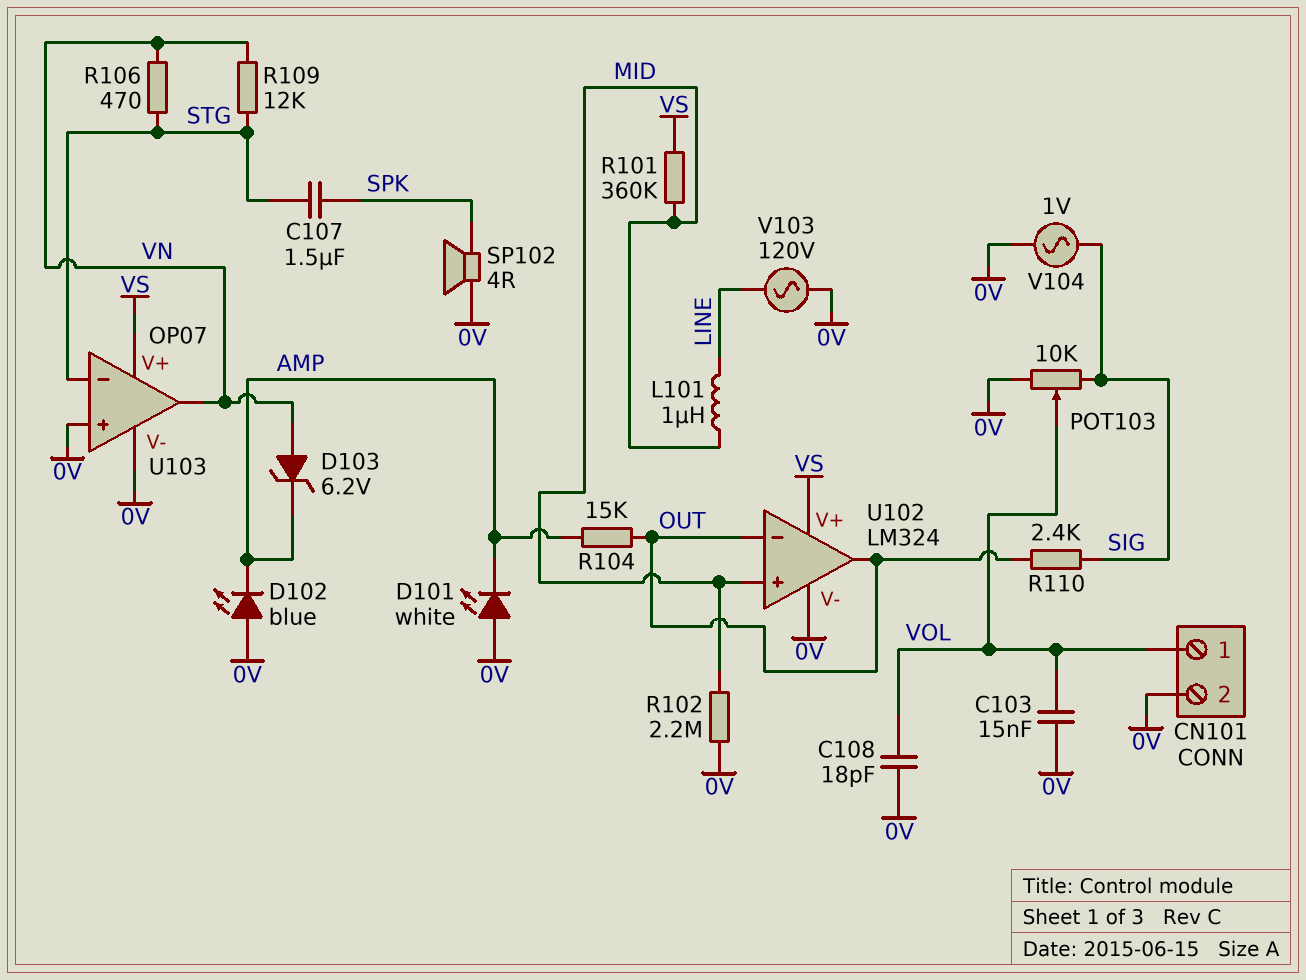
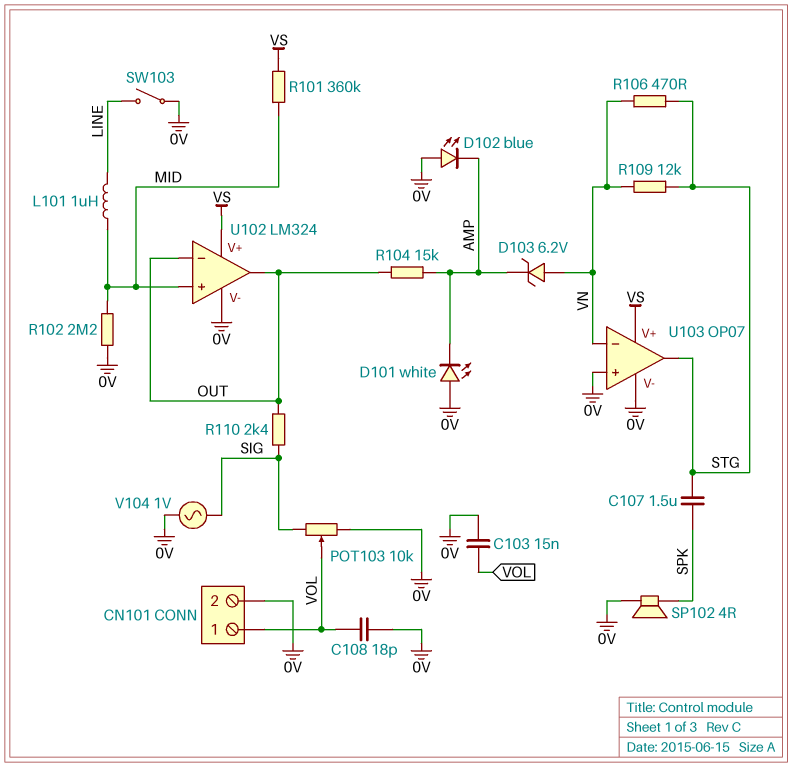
SW103: none -> switch (0V, LINE)
U103 pin in-: STG -> VN
U103 pin out: VN -> STG
V103: AC 120V (0V, LINE) -> none

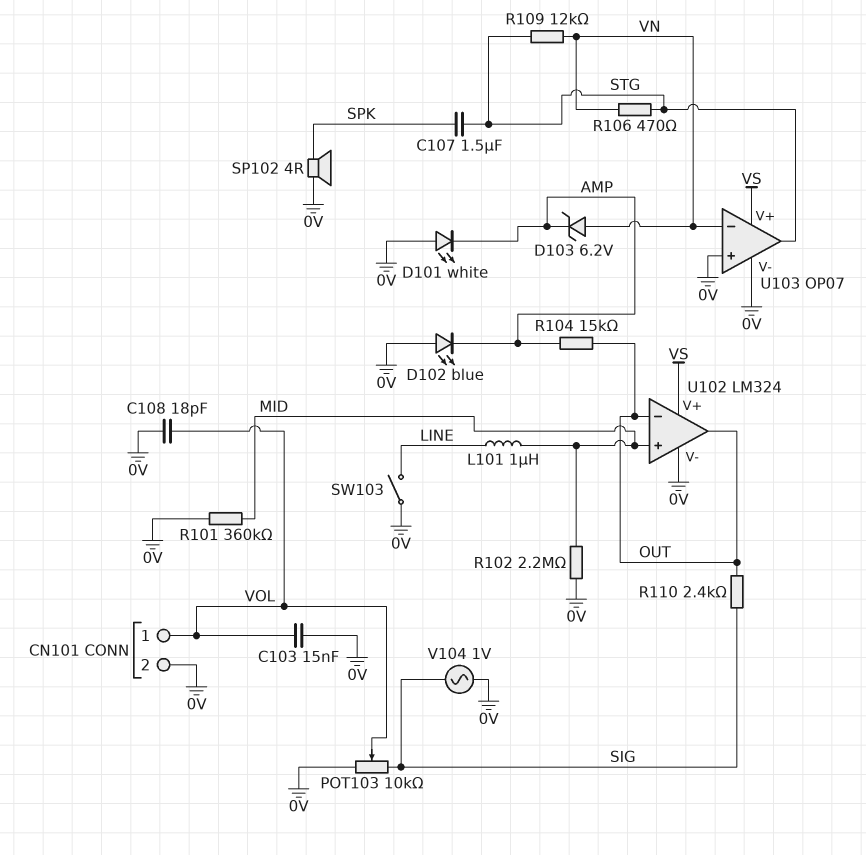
R101: 360k (MID, VS) -> 360k (0V, MID)

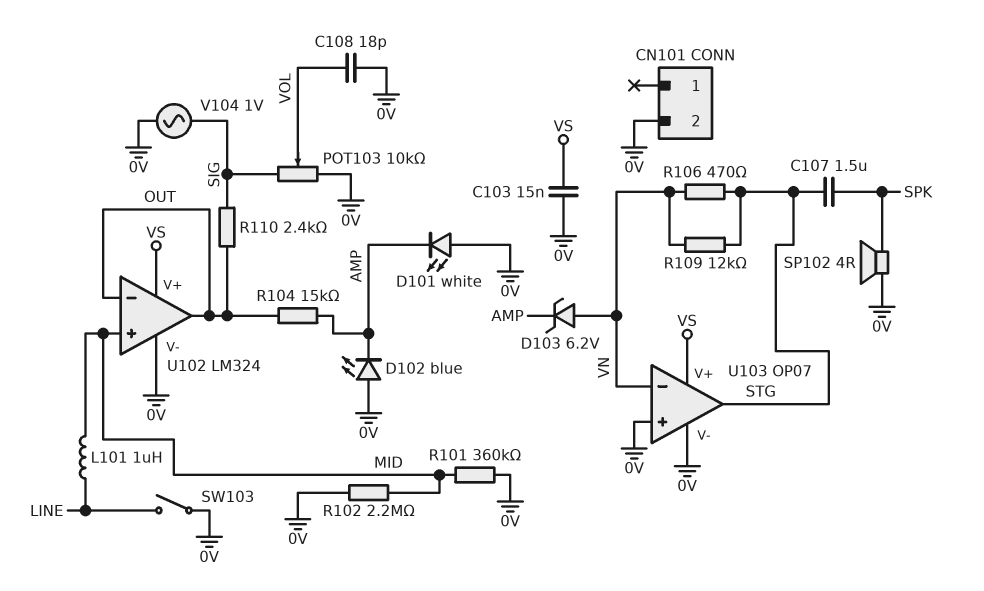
C103: 15nF (0V, VOL) -> 15nF (0V, VS)
CN101 pin 1: VOL -> none

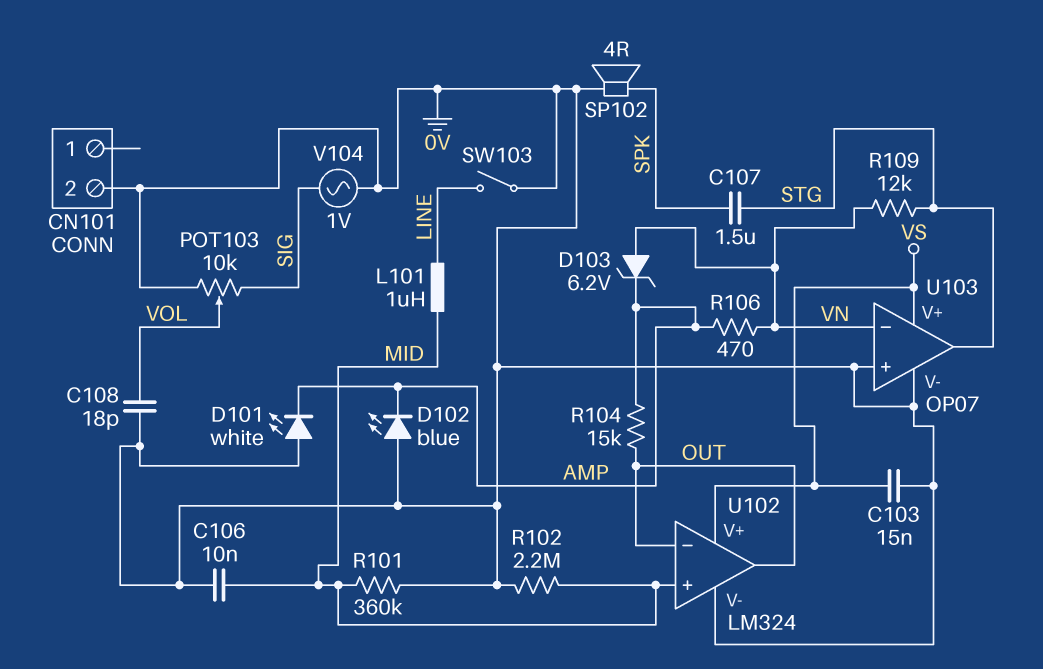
C106: none -> 10nF (0V, MID)
R106: 470 (STG, VN) -> 470 (AMP, VN)
R110: 2.4k (OUT, SIG) -> none

